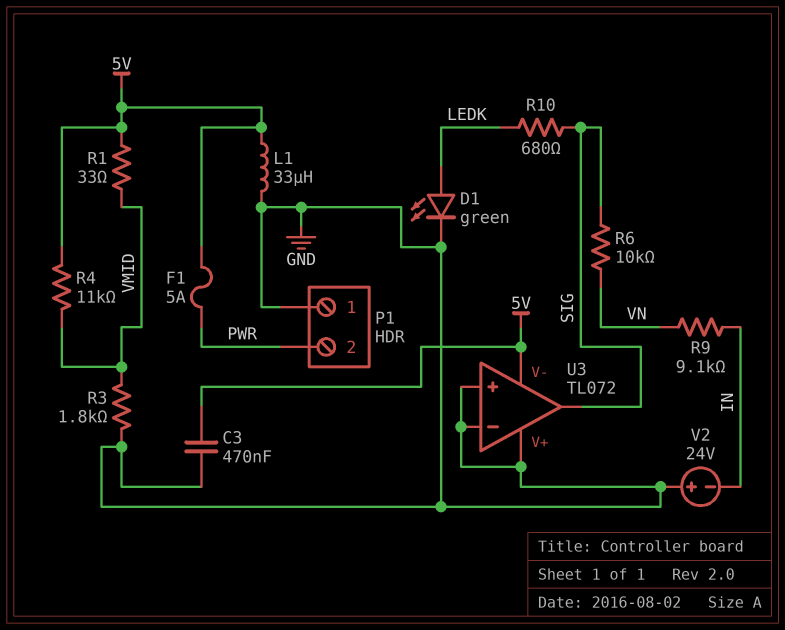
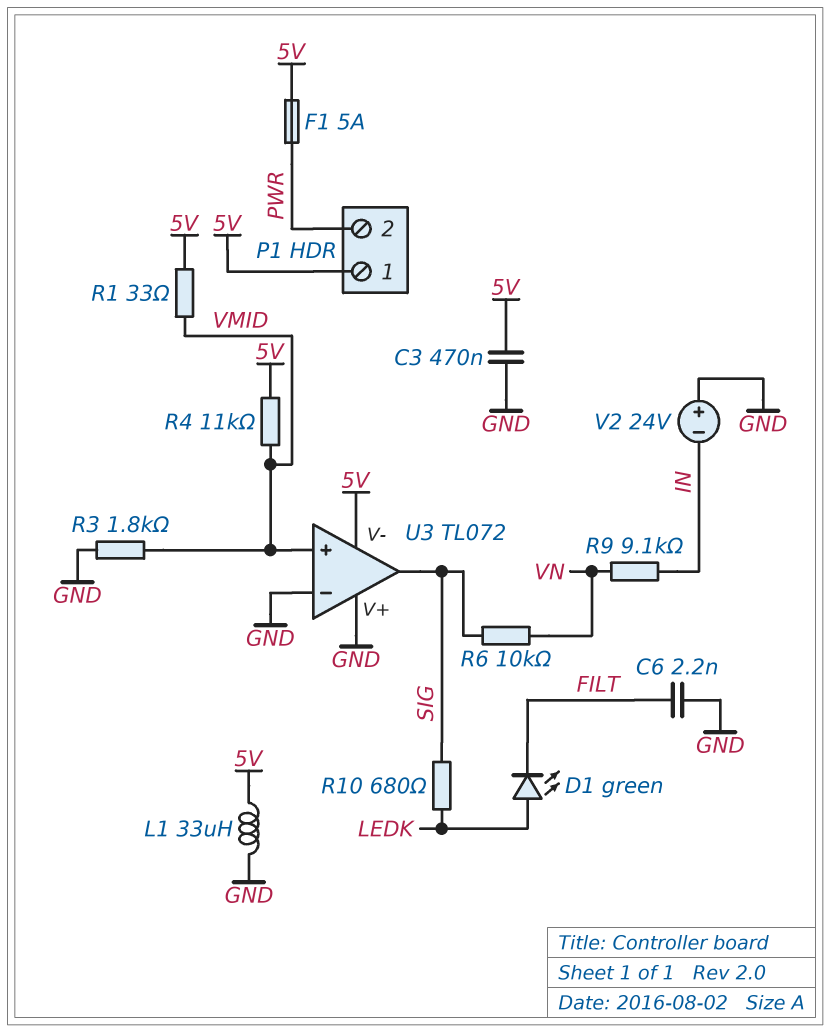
C6: none -> 2.2nF (FILT, GND)
D1: LED green (A LEDK, K GND) -> LED green (A LEDK, K FILT)
P1 pin 1: GND -> 5V
U3 pin in+: GND -> VMID

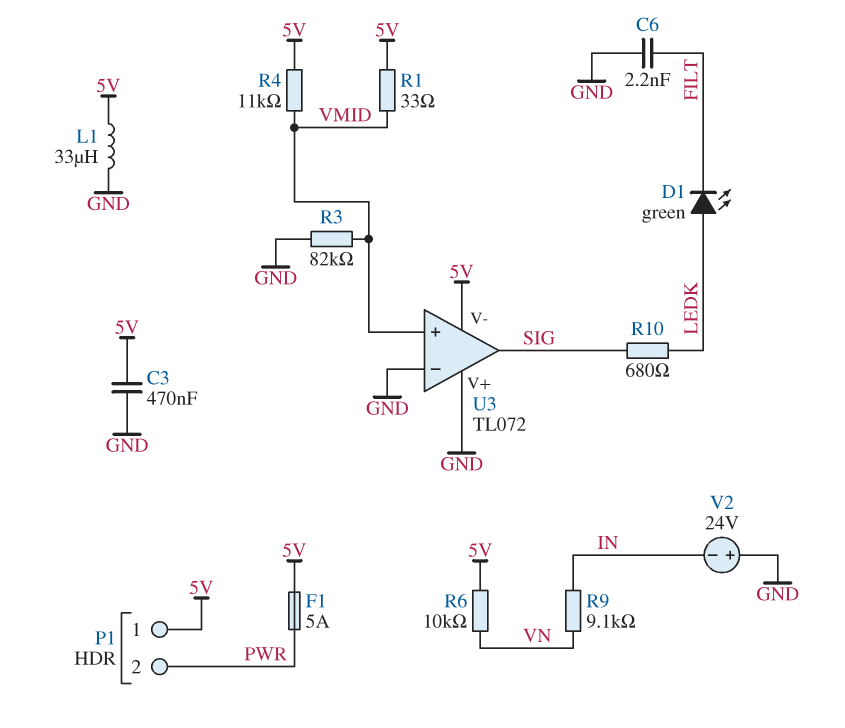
R3: 1.8k (GND, VMID) -> 82k (GND, VMID)
R6: 10k (SIG, VN) -> 10k (5V, VN)

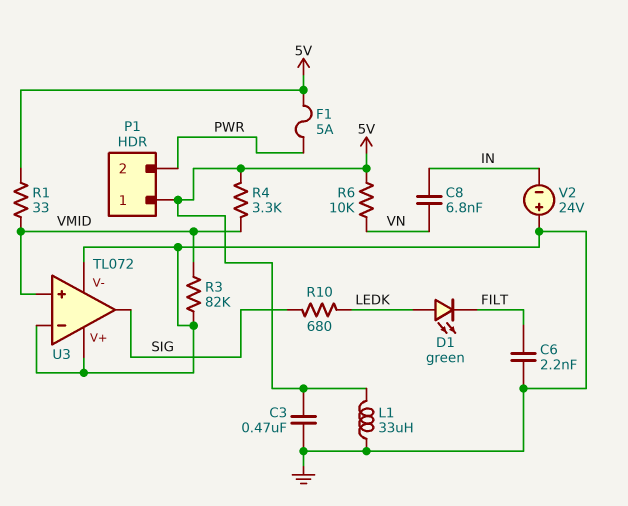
C8: none -> 6.8nF (IN, VN)
R4: 11k (5V, VMID) -> 3.3k (5V, VMID)
R9: 9.1k (IN, VN) -> none
U3 pin V-: 5V -> GND

